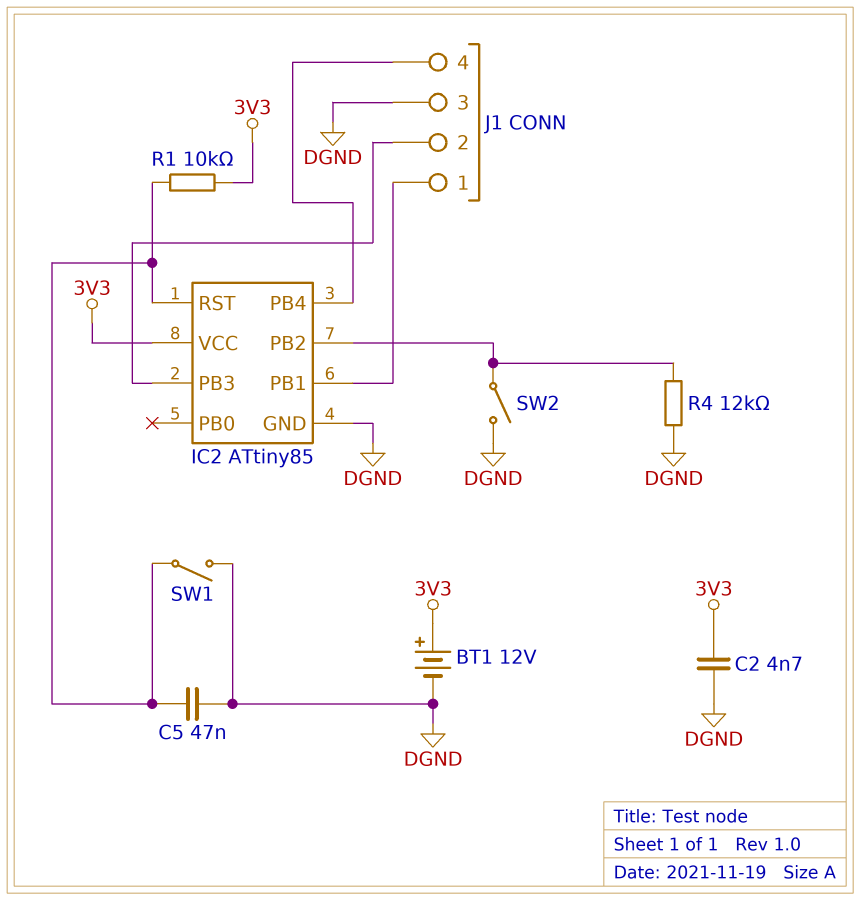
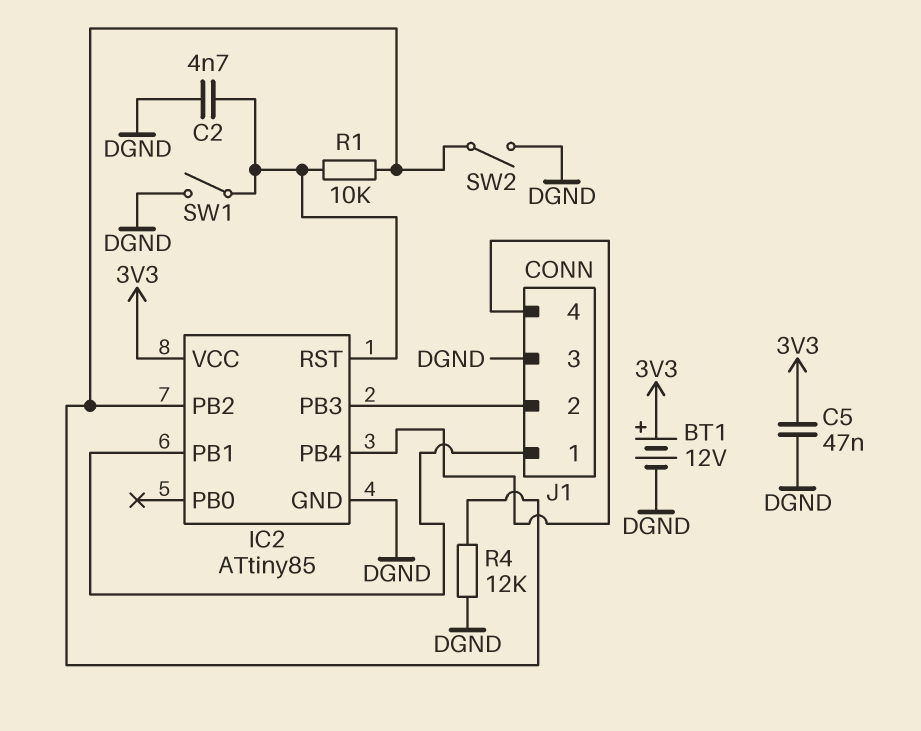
C2: 4.7nF (3V3, DGND) -> 4.7nF (DGND, IC2/RST)
C5: 47nF (DGND, IC2/RST) -> 47nF (3V3, DGND)
R1: 10k (3V3, IC2/RST) -> 10k (IC2/PB2, IC2/RST)

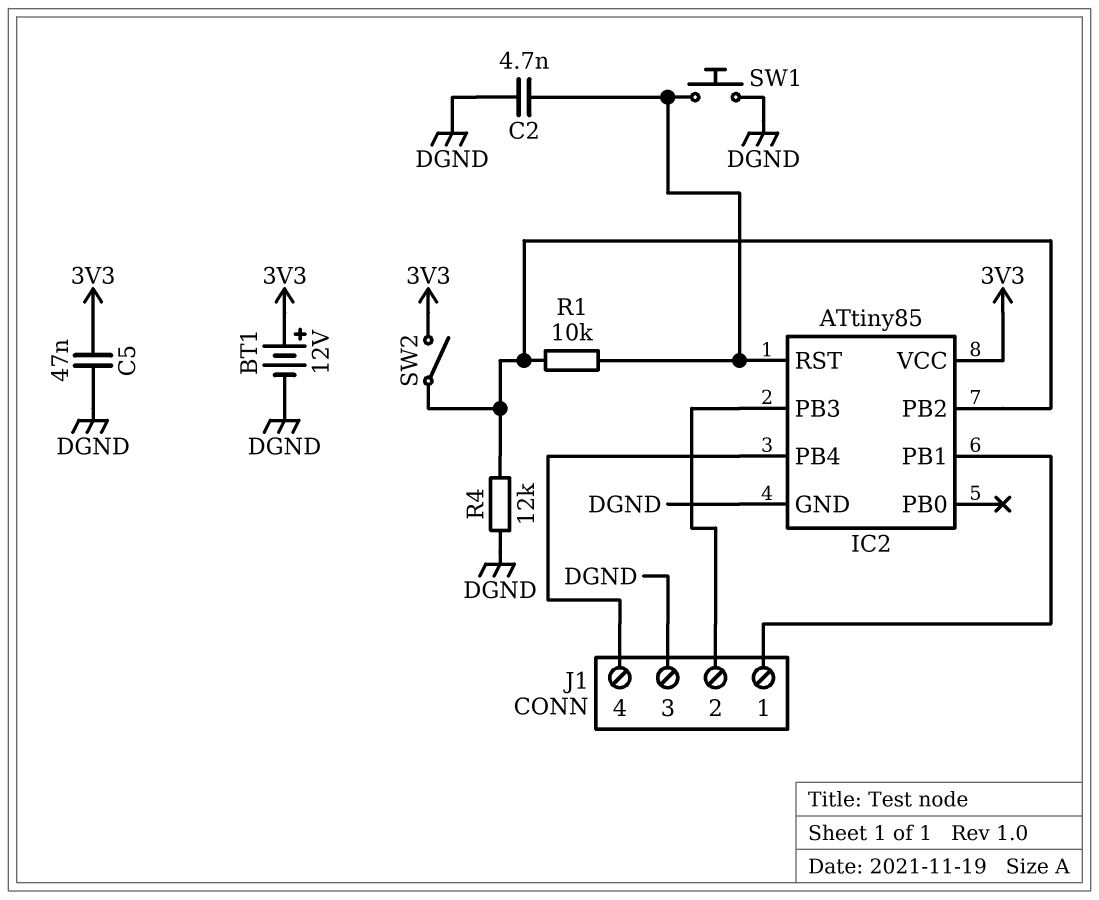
SW1: switch (DGND, IC2/RST) -> button (DGND, IC2/RST)
SW2: switch (DGND, IC2/PB2) -> switch (3V3, IC2/PB2)

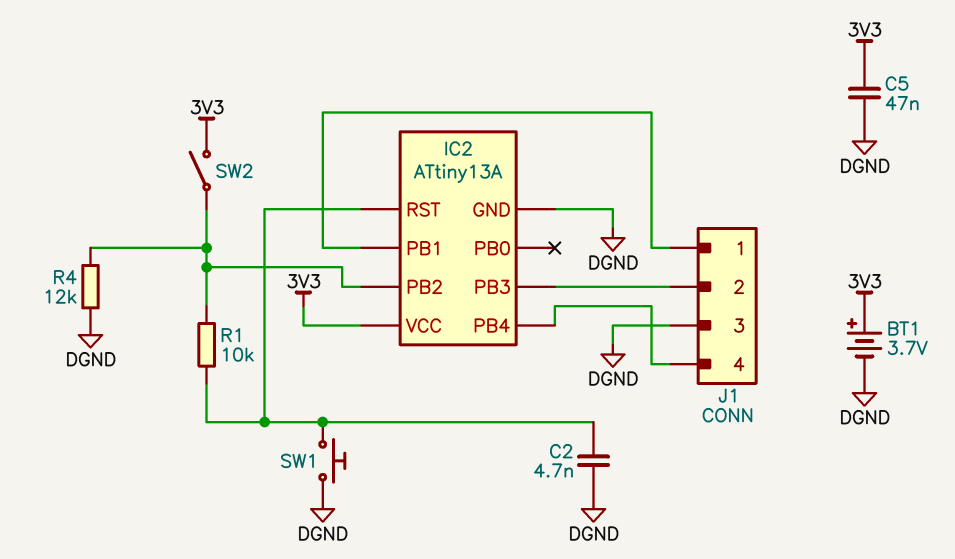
BT1: 12V (plus 3V3, minus DGND) -> 3.7V (plus 3V3, minus DGND)
IC2: ATtiny85 -> ATtiny13A

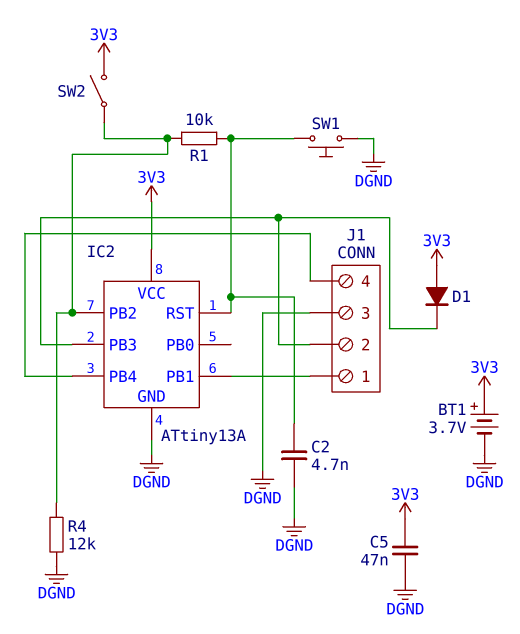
D1: none -> diode (A 3V3, K IC2/PB3)

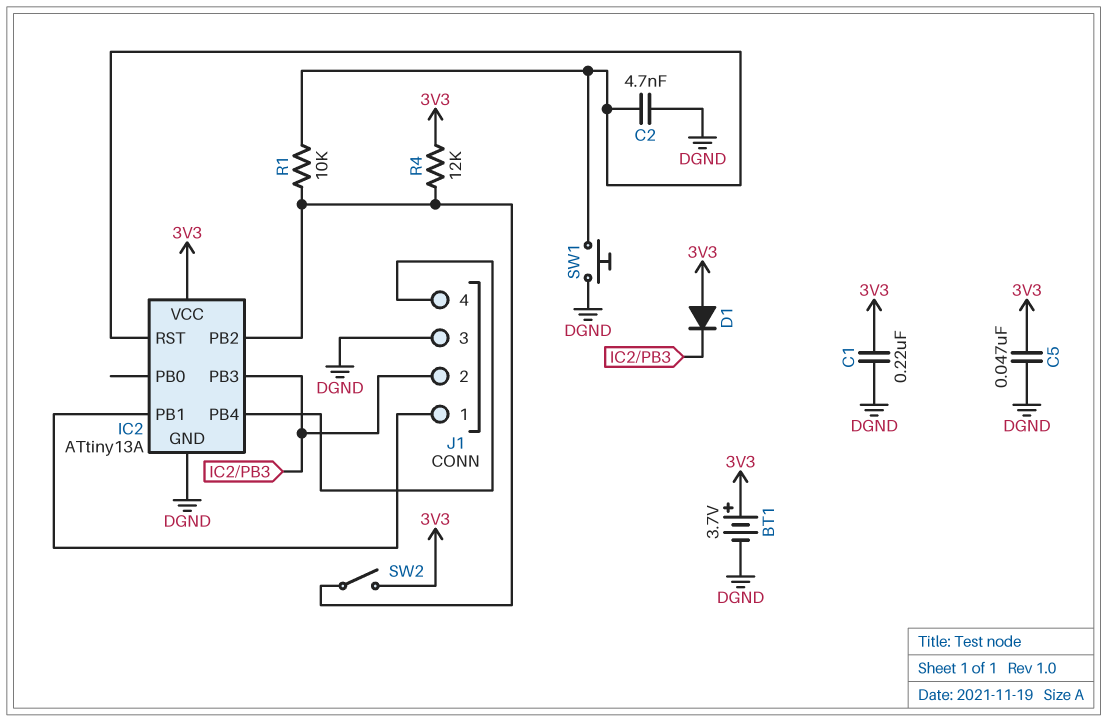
C1: none -> 220nF (3V3, DGND)
R4: 12k (DGND, IC2/PB2) -> 12k (3V3, IC2/PB2)

